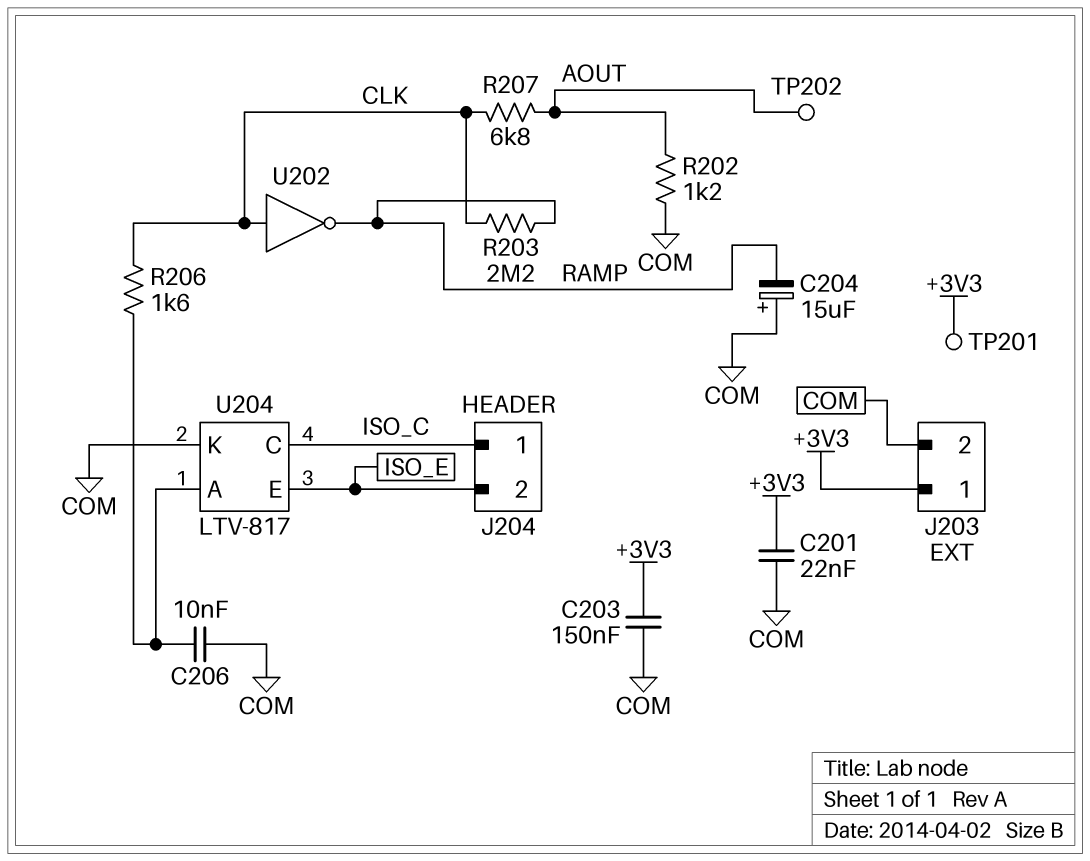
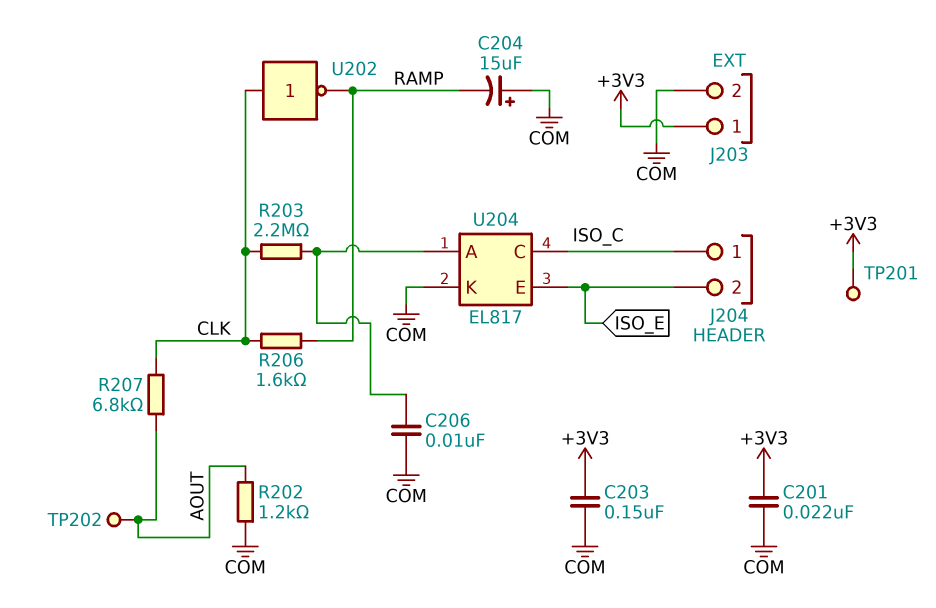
R203: 2.2M (CLK, RAMP) -> 2.2M (CLK, U204/A)
R206: 1.6k (CLK, U204/A) -> 1.6k (CLK, RAMP)
U204: LTV-817 -> EL817

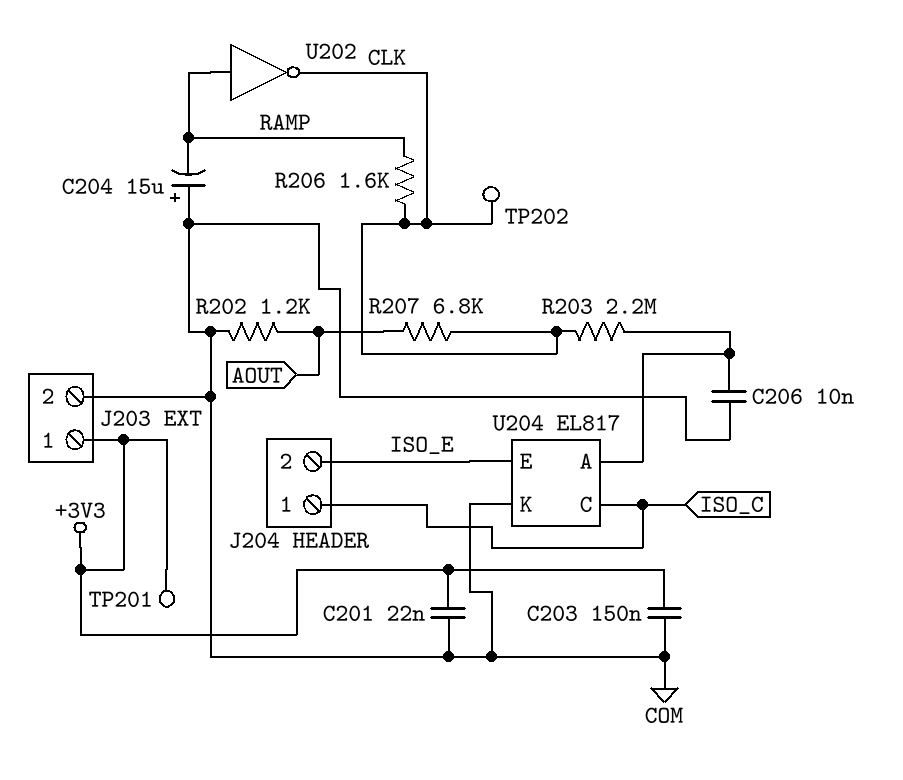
TP202: test point (AOUT) -> test point (CLK)
U202: NOT (in CLK, out RAMP) -> NOT (in RAMP, out CLK)

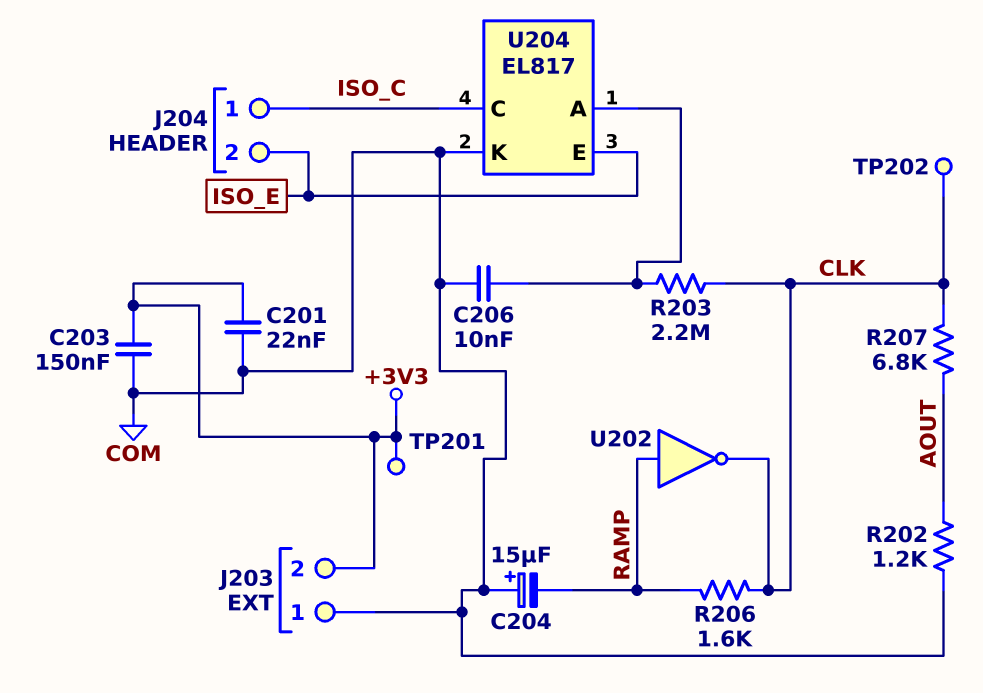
J203 pin 1: +3V3 -> COM
J203 pin 2: COM -> +3V3

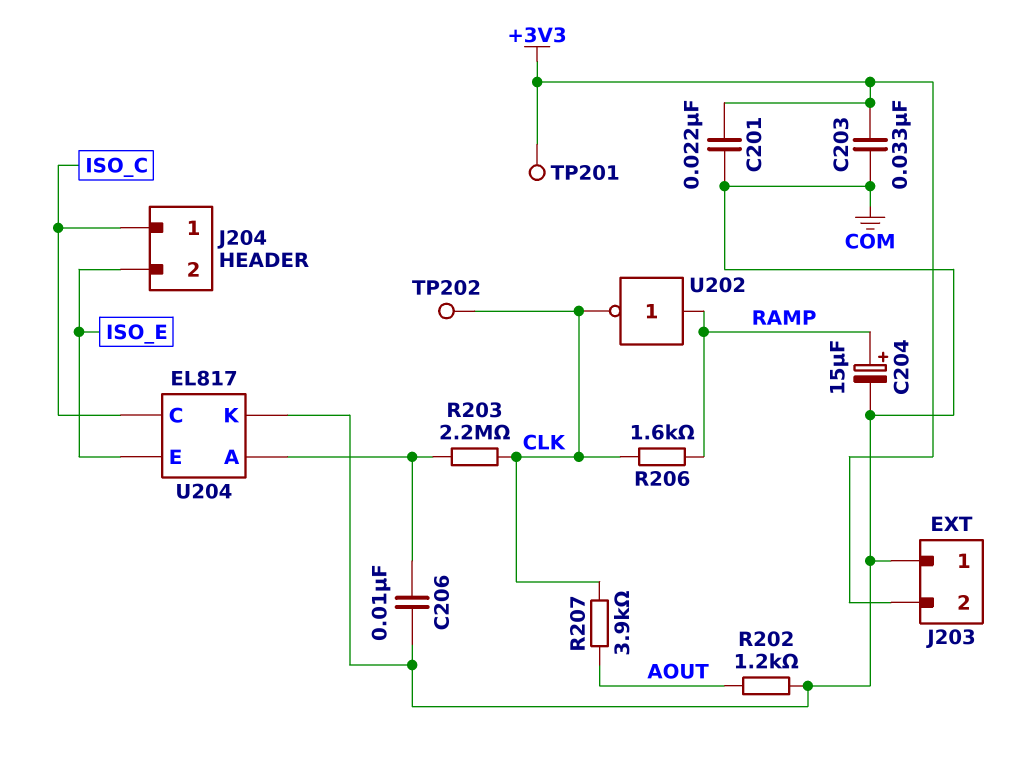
C203: 150nF (+3V3, COM) -> 33nF (+3V3, COM)
C204: 15uF (plus COM, minus RAMP) -> 15uF (plus RAMP, minus COM)
R207: 6.8k (AOUT, CLK) -> 3.9k (AOUT, CLK)

